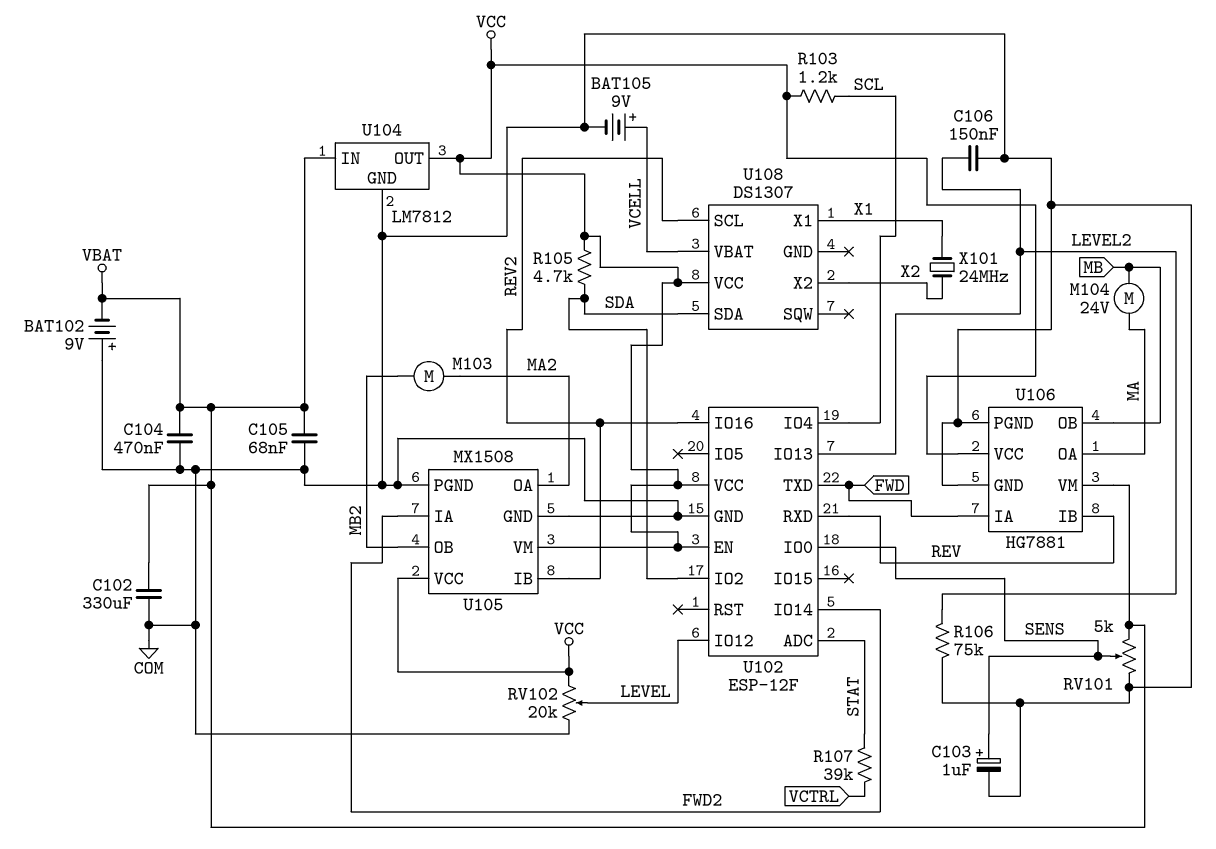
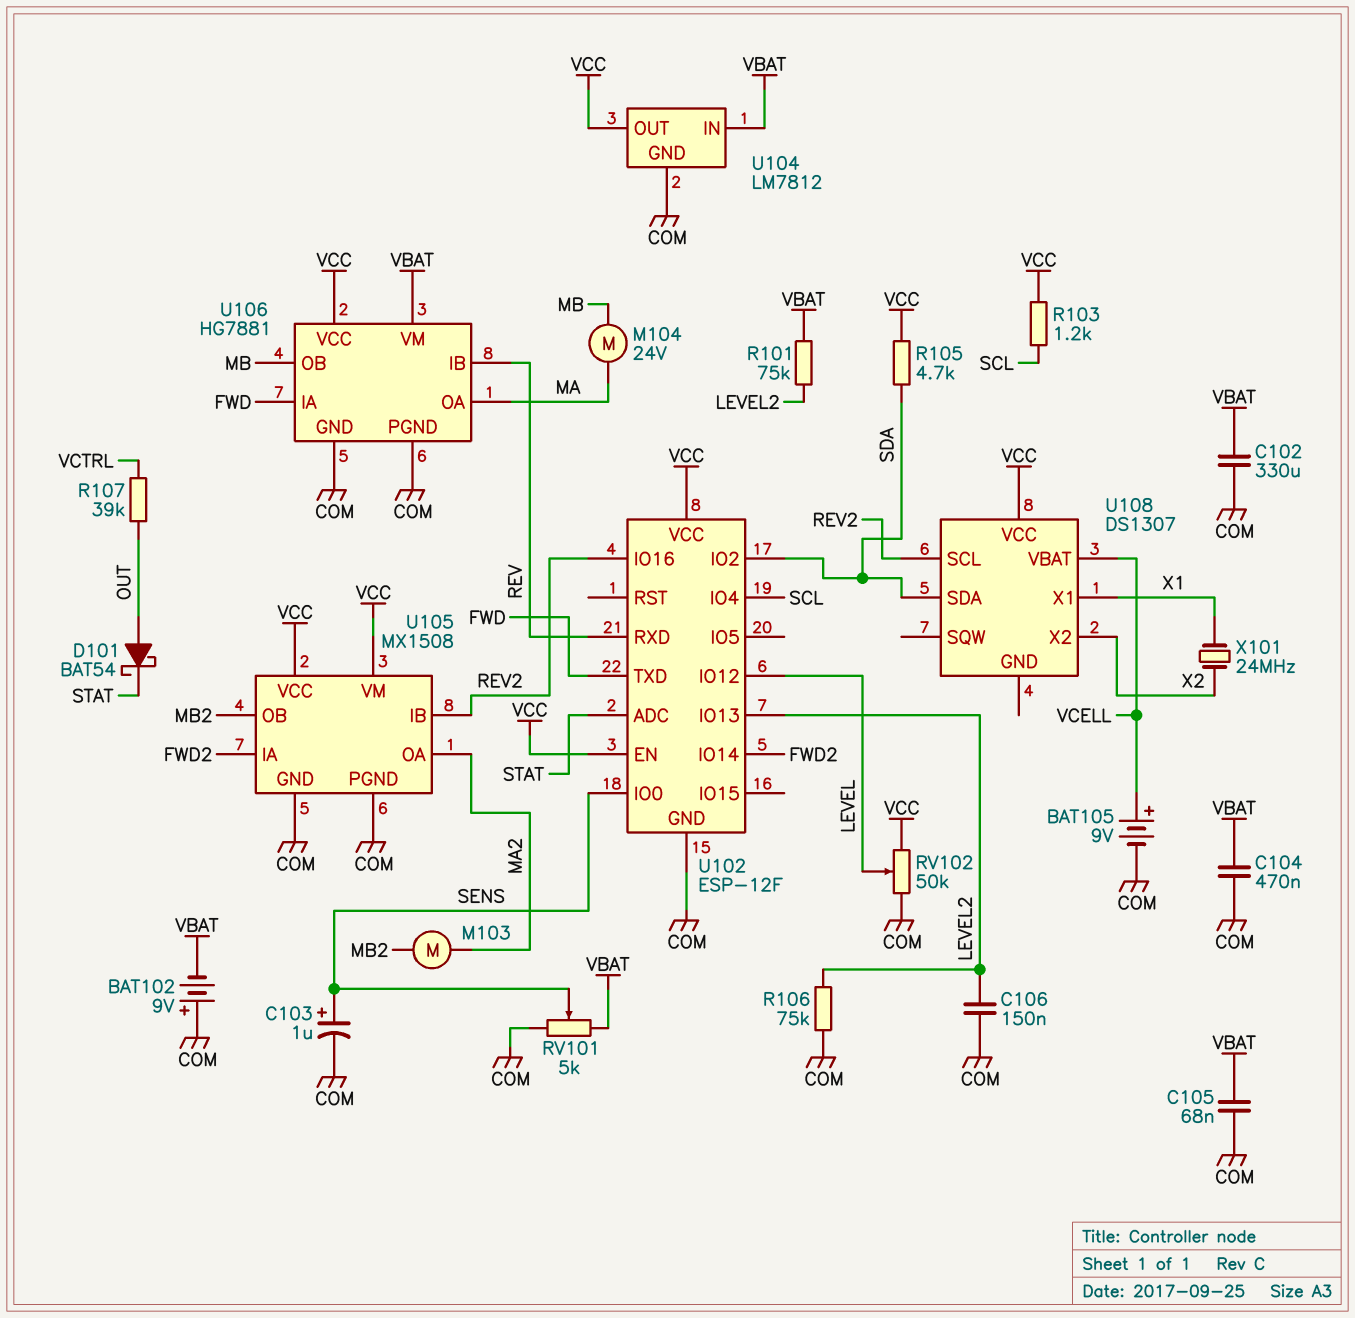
D101: none -> schottky BAT54 (A OUT, K STAT)
R101: none -> 75k (LEVEL2, VBAT)
R107: 39k (STAT, VCTRL) -> 39k (OUT, VCTRL)
RV102: 20k (COM, VCC, wiper LEVEL) -> 50k (COM, VCC, wiper LEVEL)

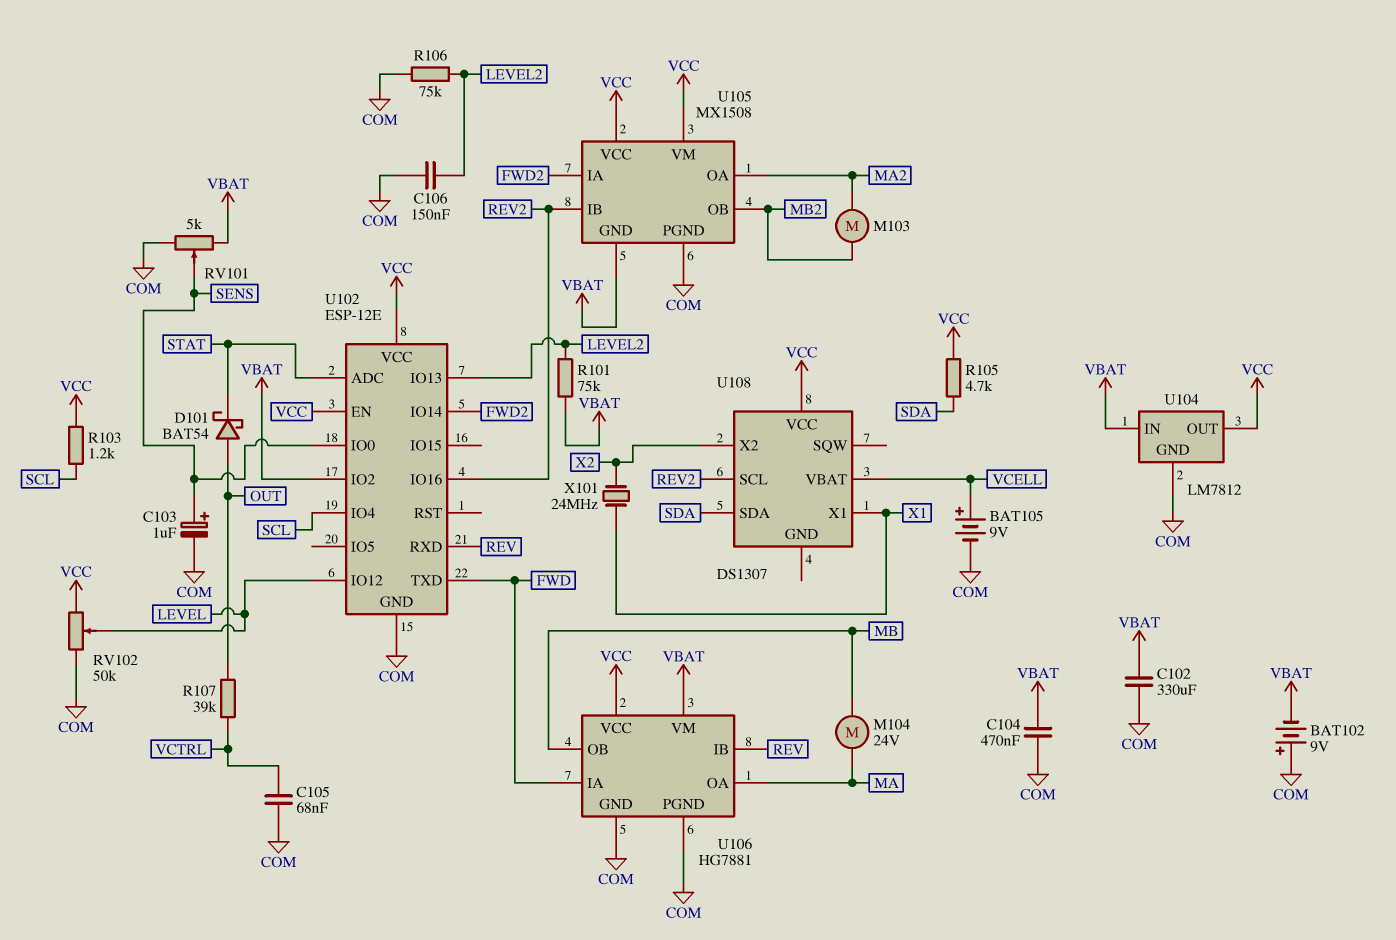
C105: 68nF (COM, VBAT) -> 68nF (COM, VCTRL)
U102: ESP-12F -> ESP-12E
U102 pin IO2: SDA -> VBAT
U105 pin GND: COM -> VBAT

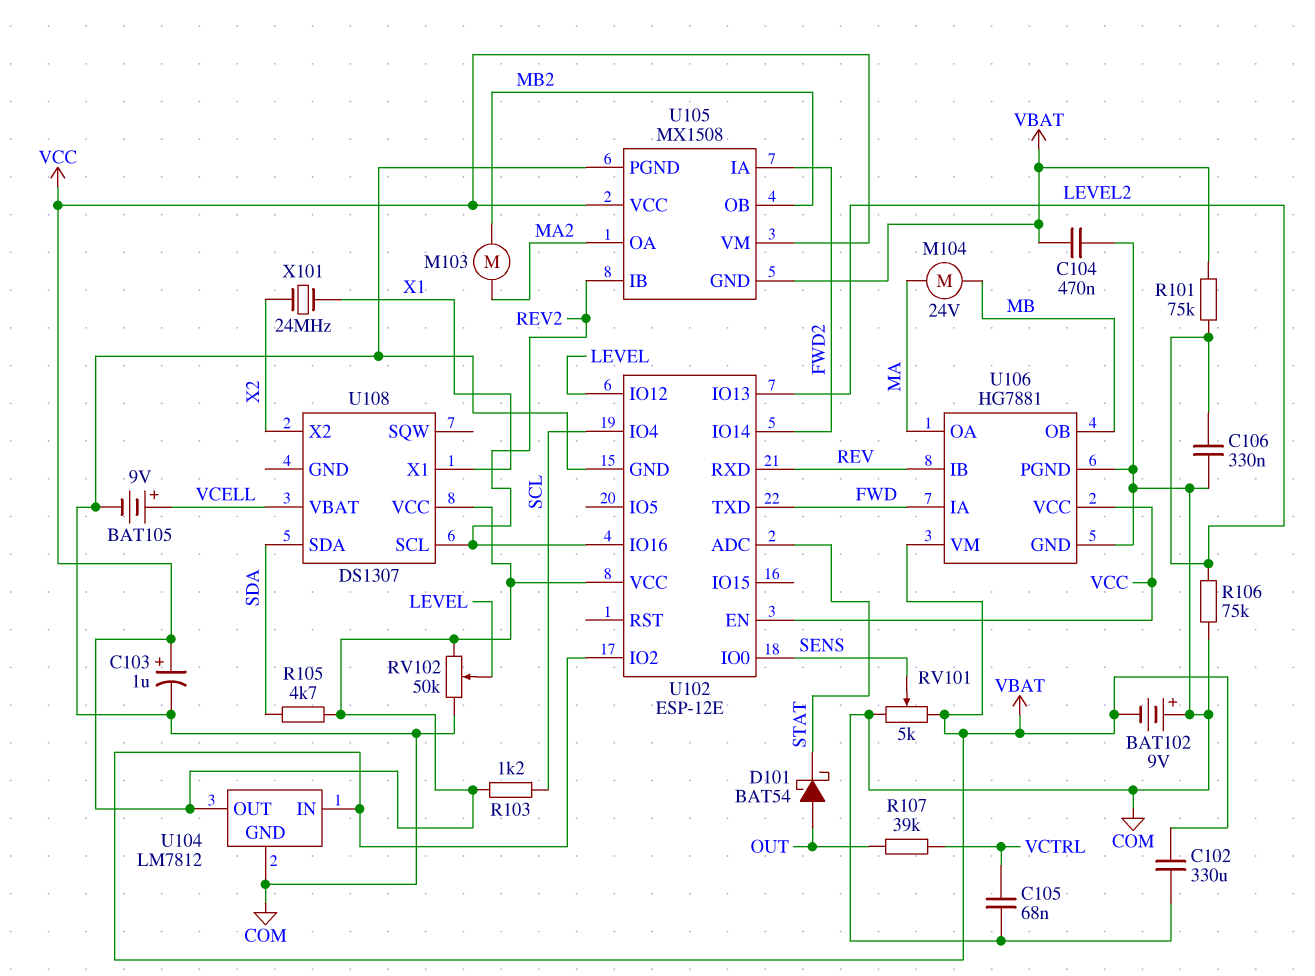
C103: 1uF (plus SENS, minus COM) -> 1uF (plus VCC, minus COM)
C106: 150nF (COM, LEVEL2) -> 330nF (COM, LEVEL2)

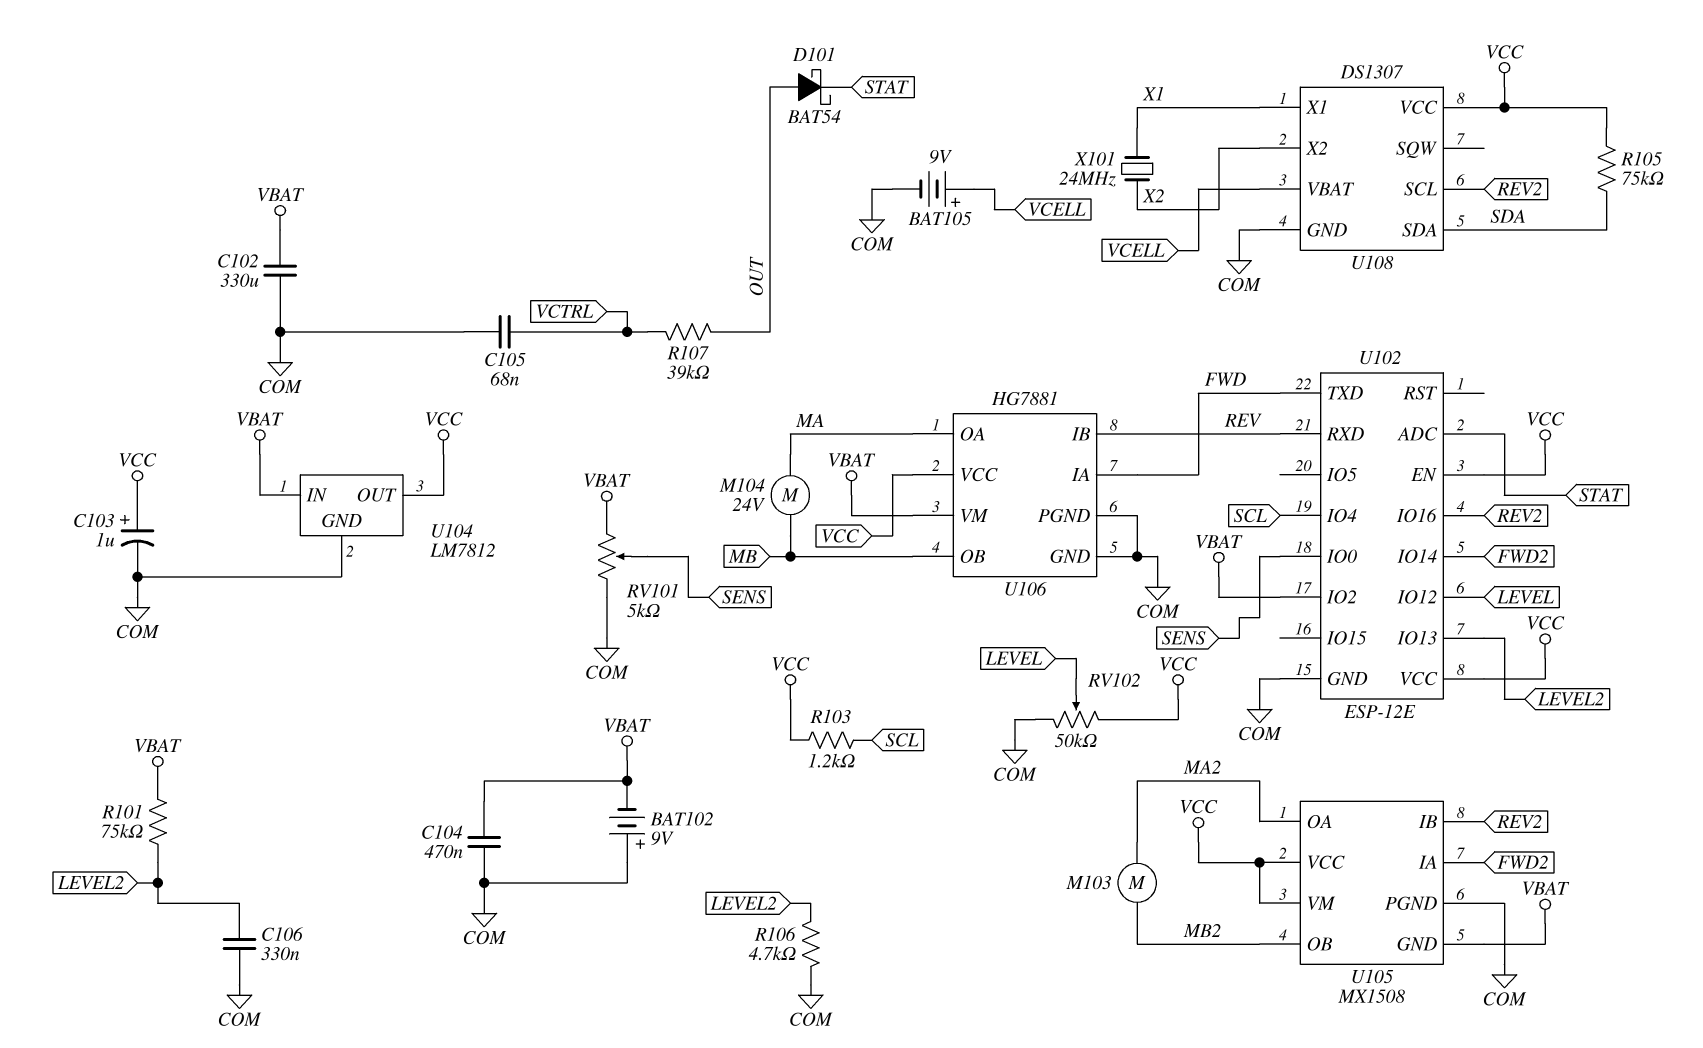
R105: 4.7k (SDA, VCC) -> 75k (SDA, VCC)
R106: 75k (COM, LEVEL2) -> 4.7k (COM, LEVEL2)
U108 pin GND: none -> COM

